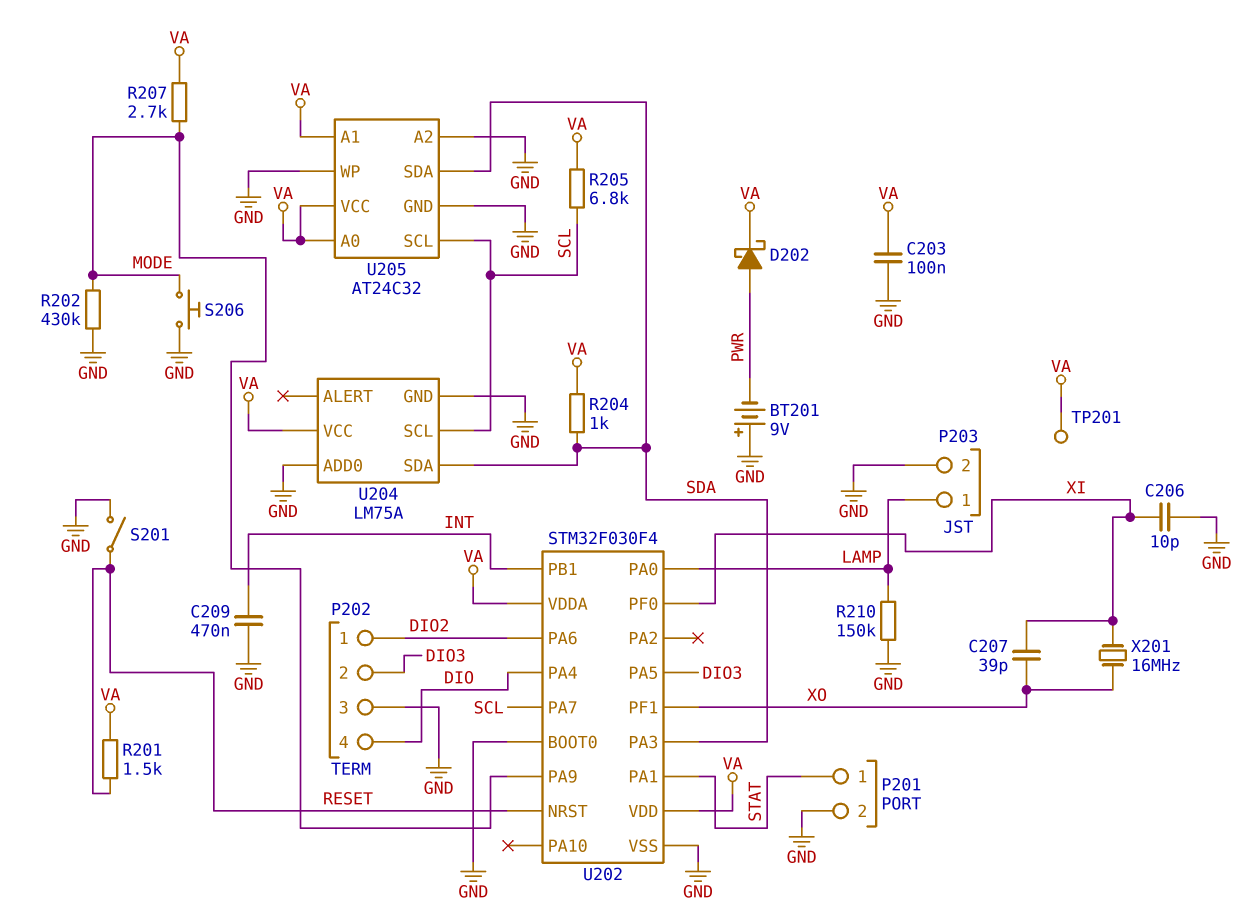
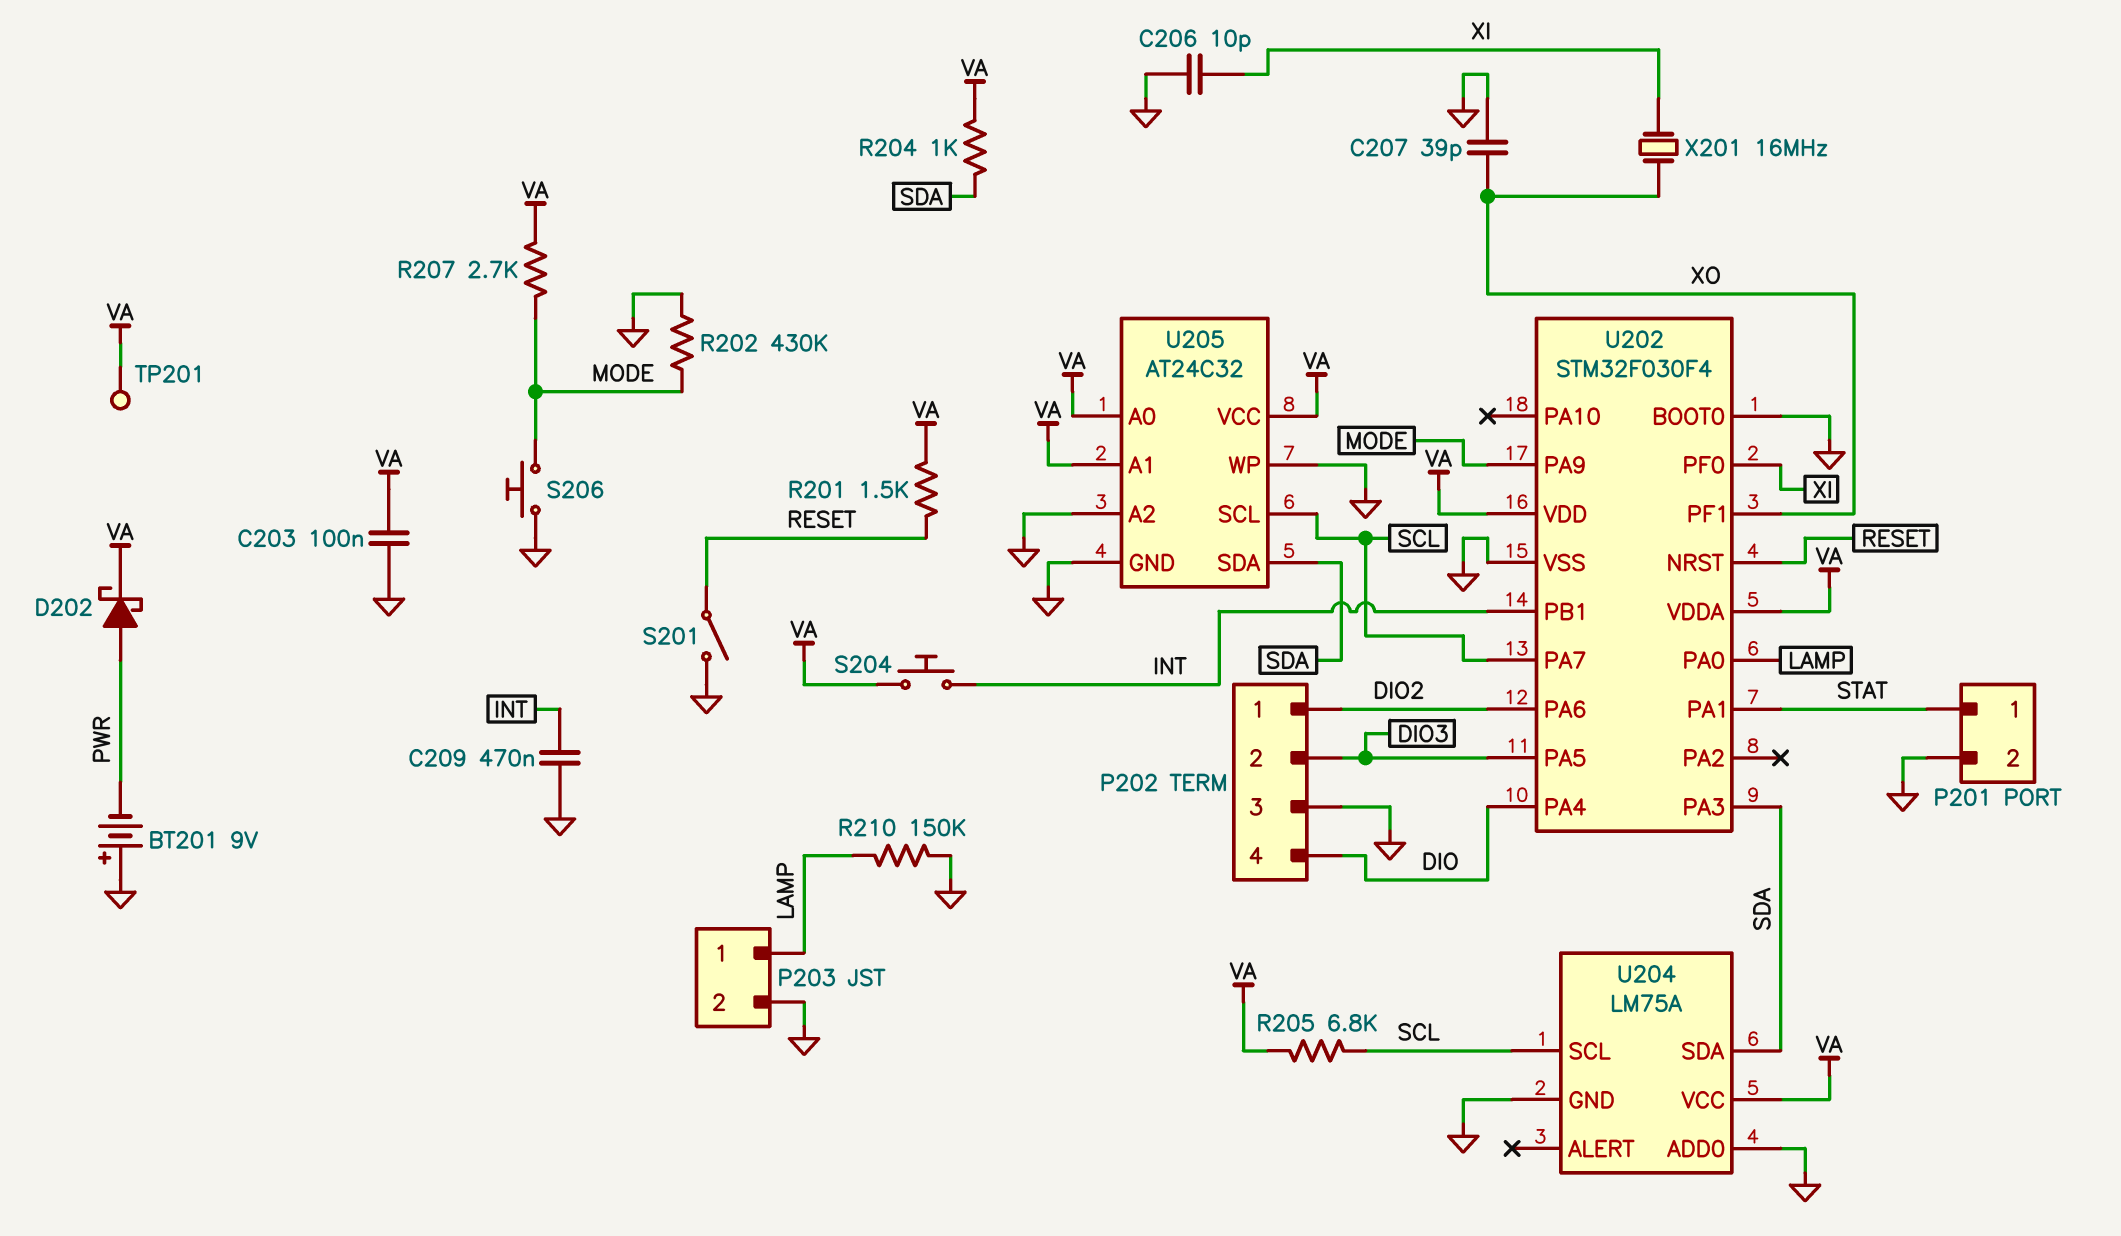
C207: 39pF (XI, XO) -> 39pF (GND, XO)
S204: none -> button (INT, VA)

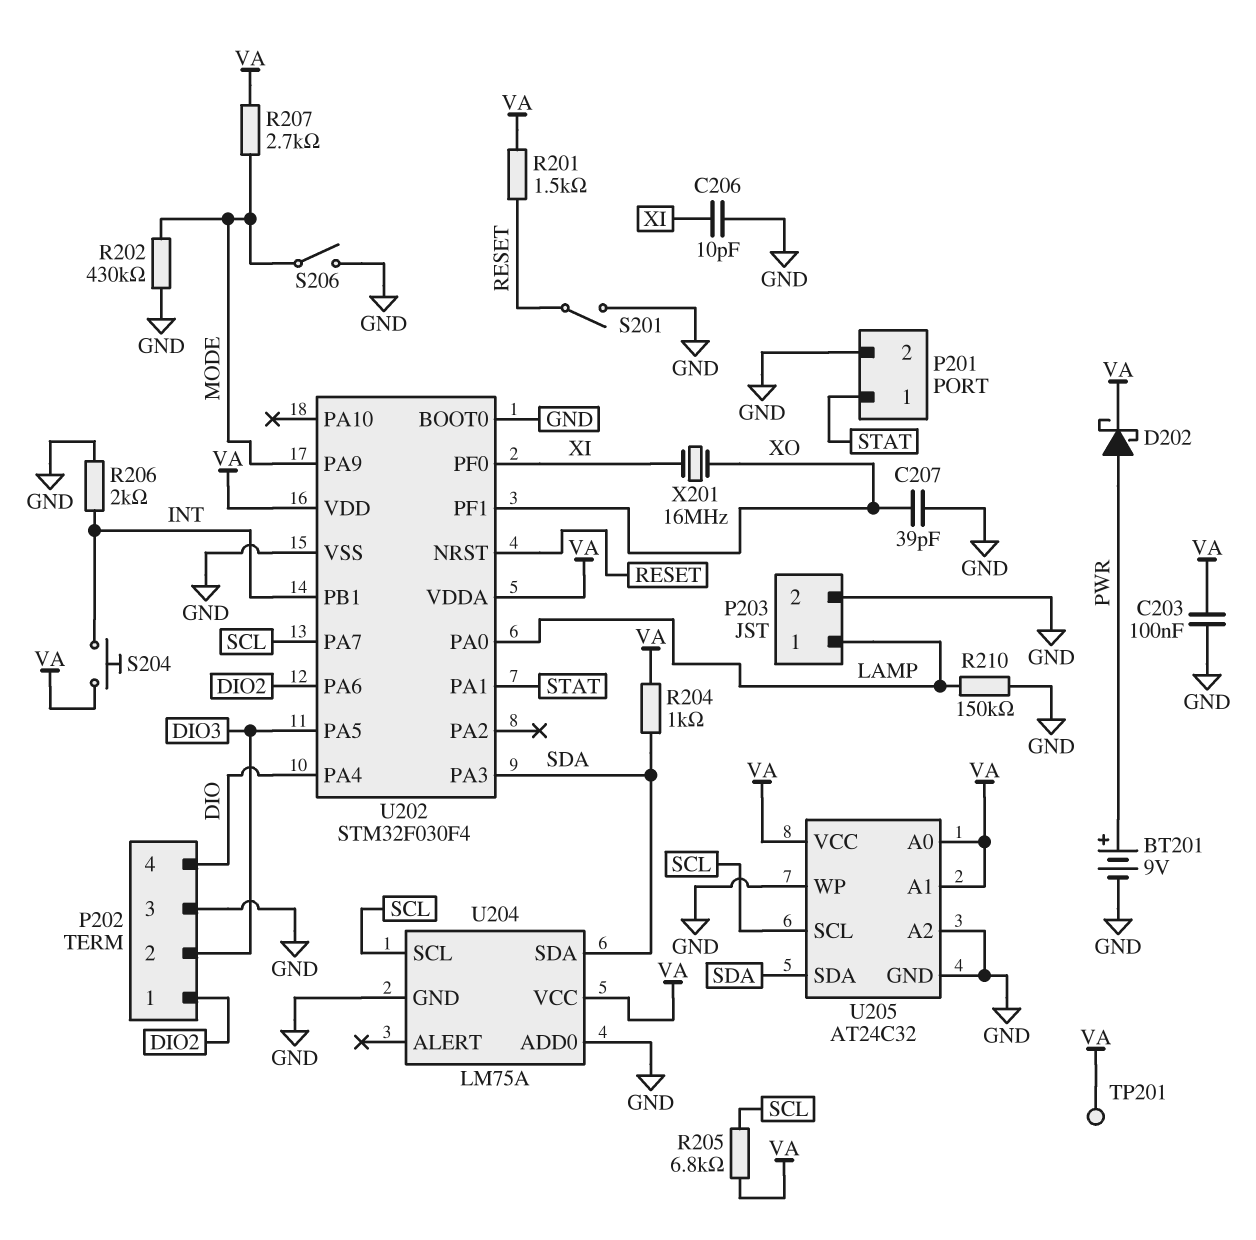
BT201: 9V (plus GND, minus PWR) -> 9V (plus PWR, minus GND)
C209: 470nF (GND, INT) -> none
R206: none -> 2k (GND, INT)
S206: button (GND, MODE) -> switch (GND, MODE)

